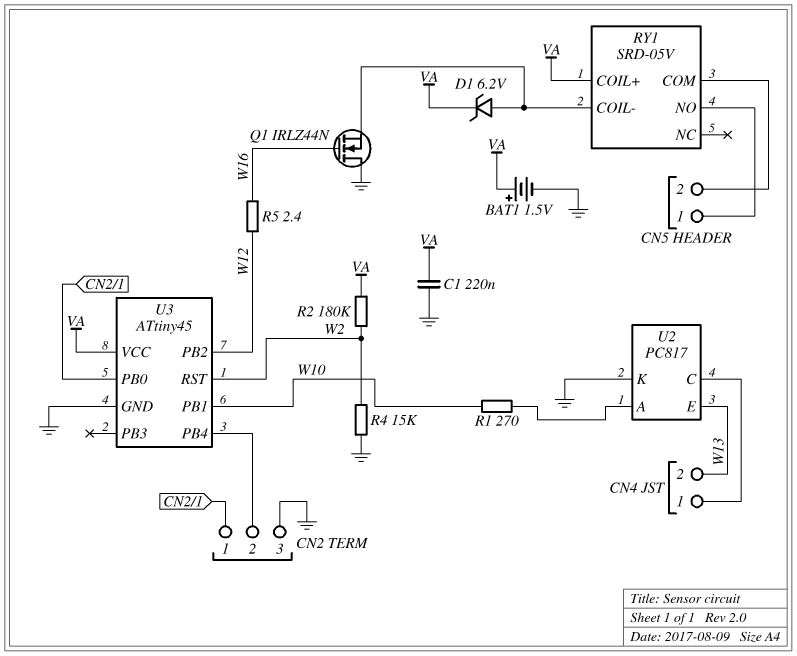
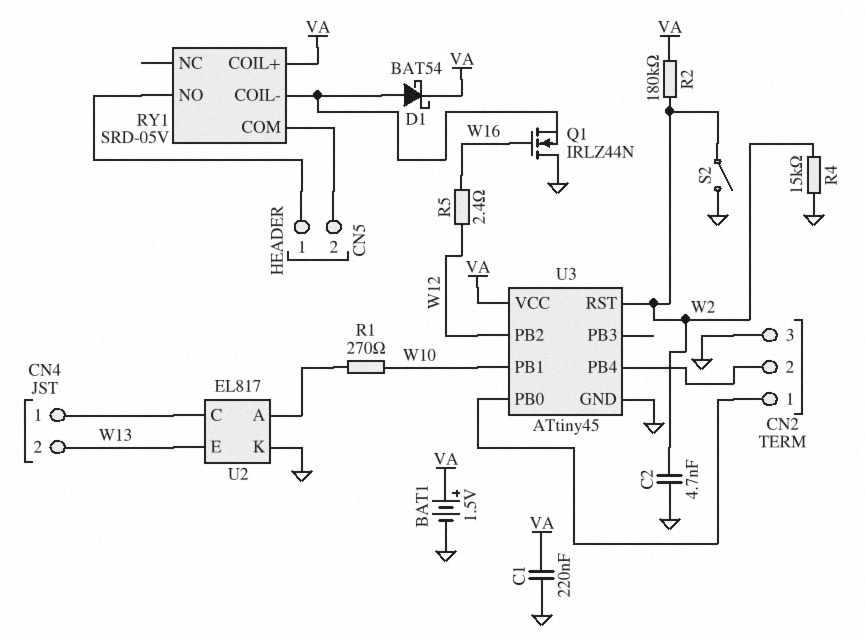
C2: none -> 4.7nF (GND, W2)
D1: zener 6.2V (A RY1/COIL-, K VA) -> schottky BAT54 (A RY1/COIL-, K VA)
S2: none -> switch (GND, W2)
U2: PC817 -> EL817

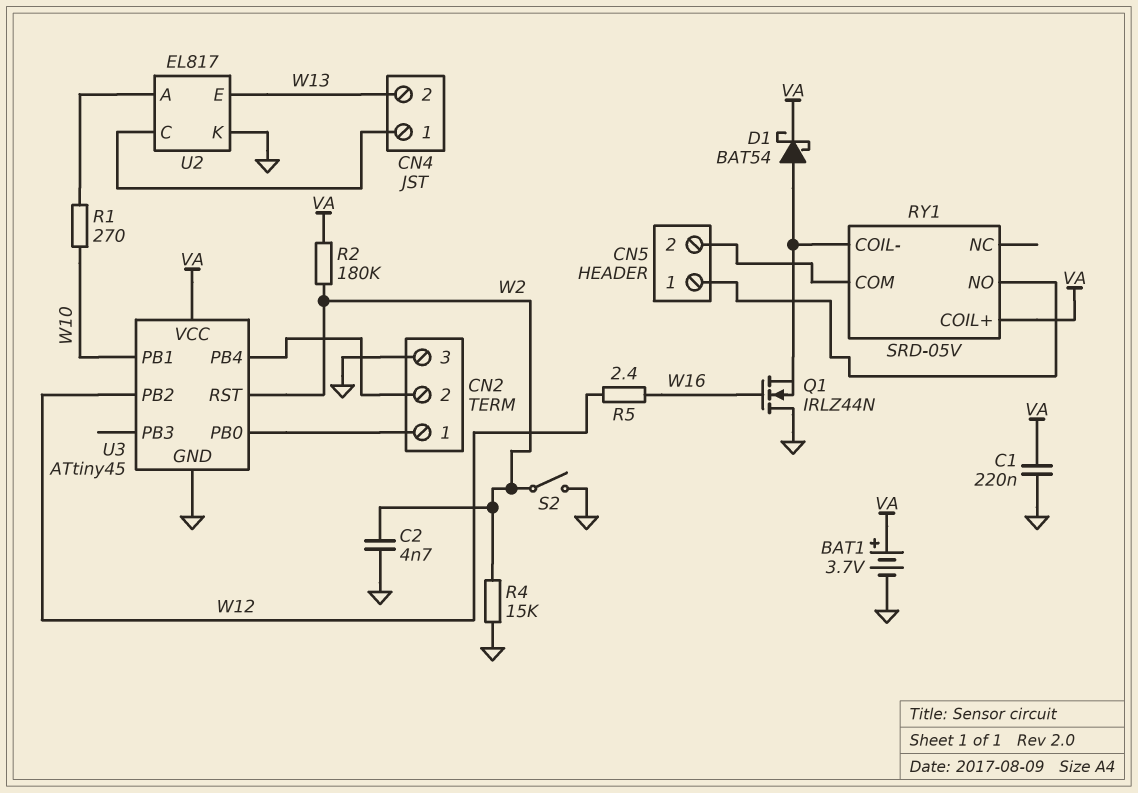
BAT1: 1.5V (plus VA, minus GND) -> 3.7V (plus VA, minus GND)

